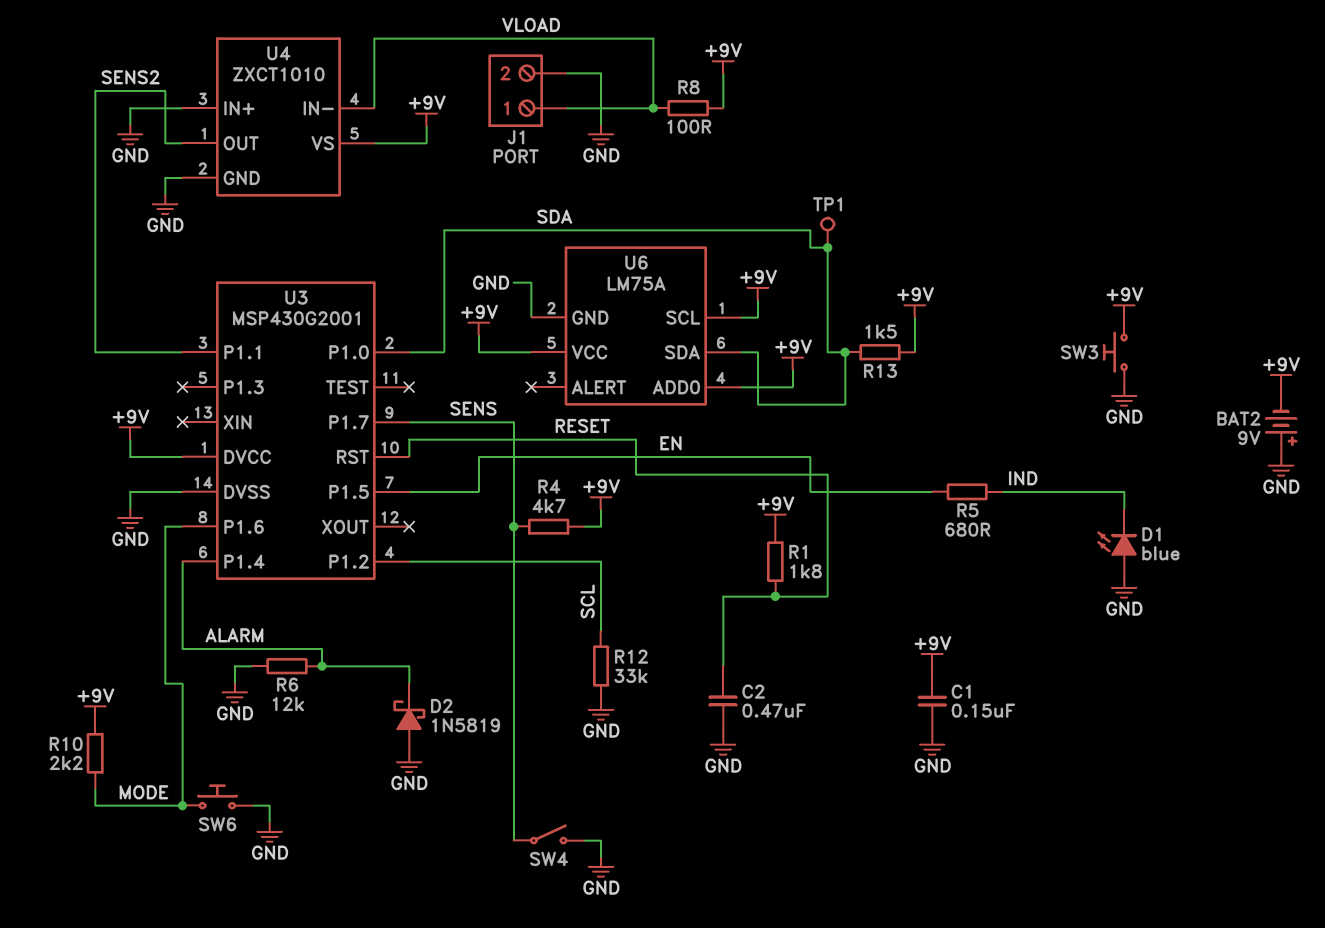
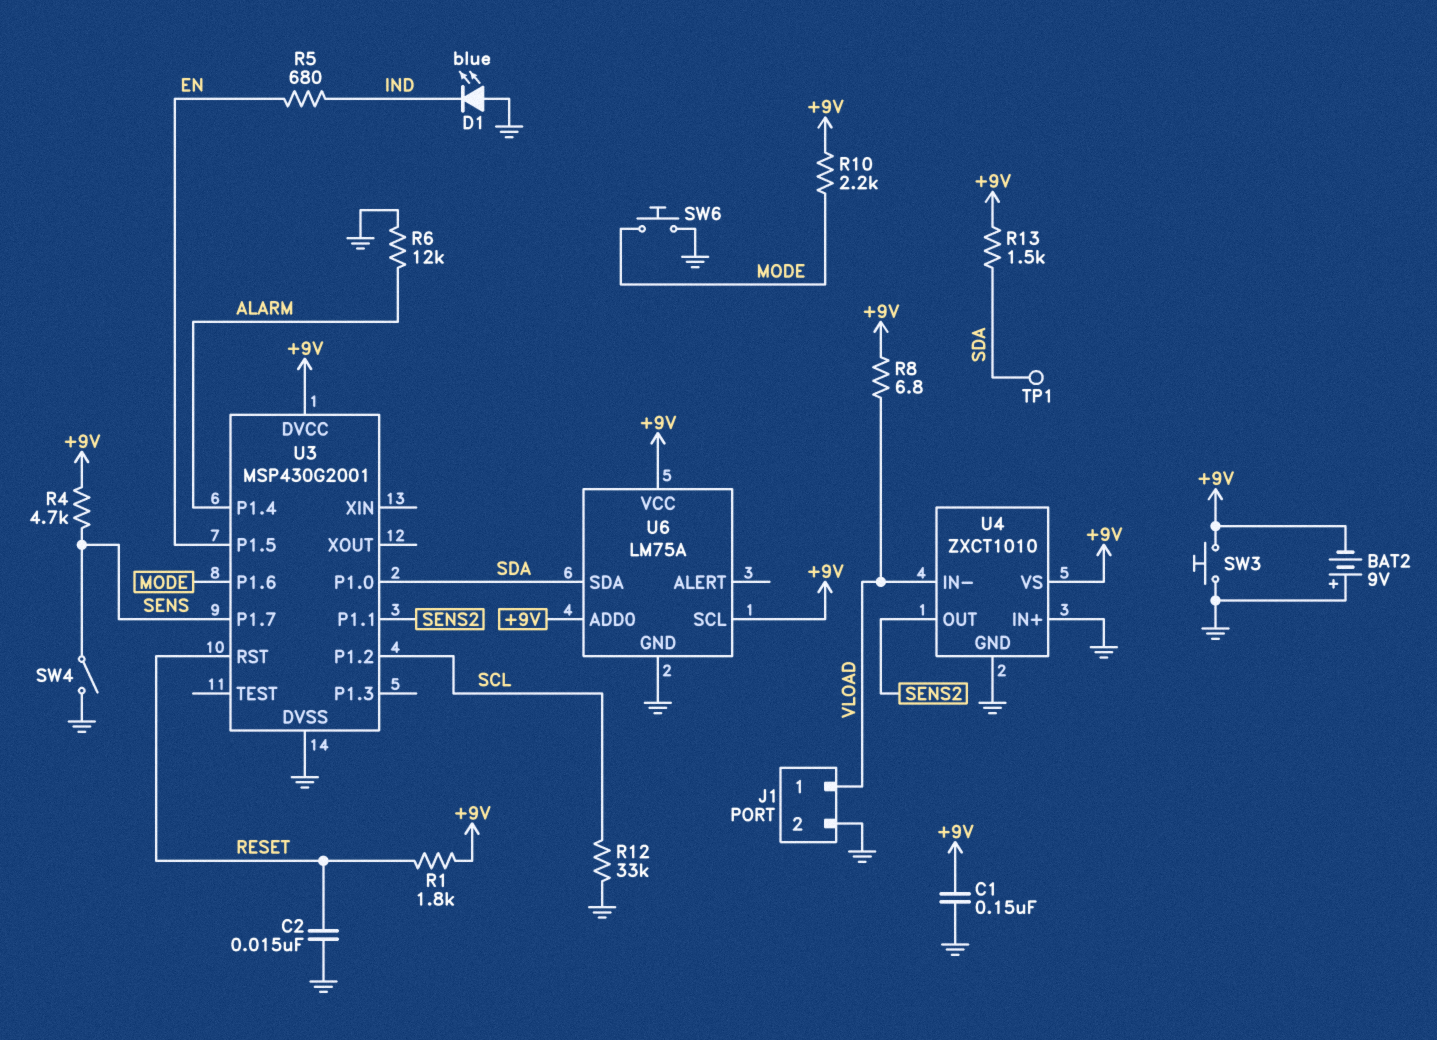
C2: 470nF (GND, RESET) -> 15nF (GND, RESET)
D2: schottky 1N5819 (A GND, K ALARM) -> none
R8: 100 (+9V, VLOAD) -> 6.8 (+9V, VLOAD)

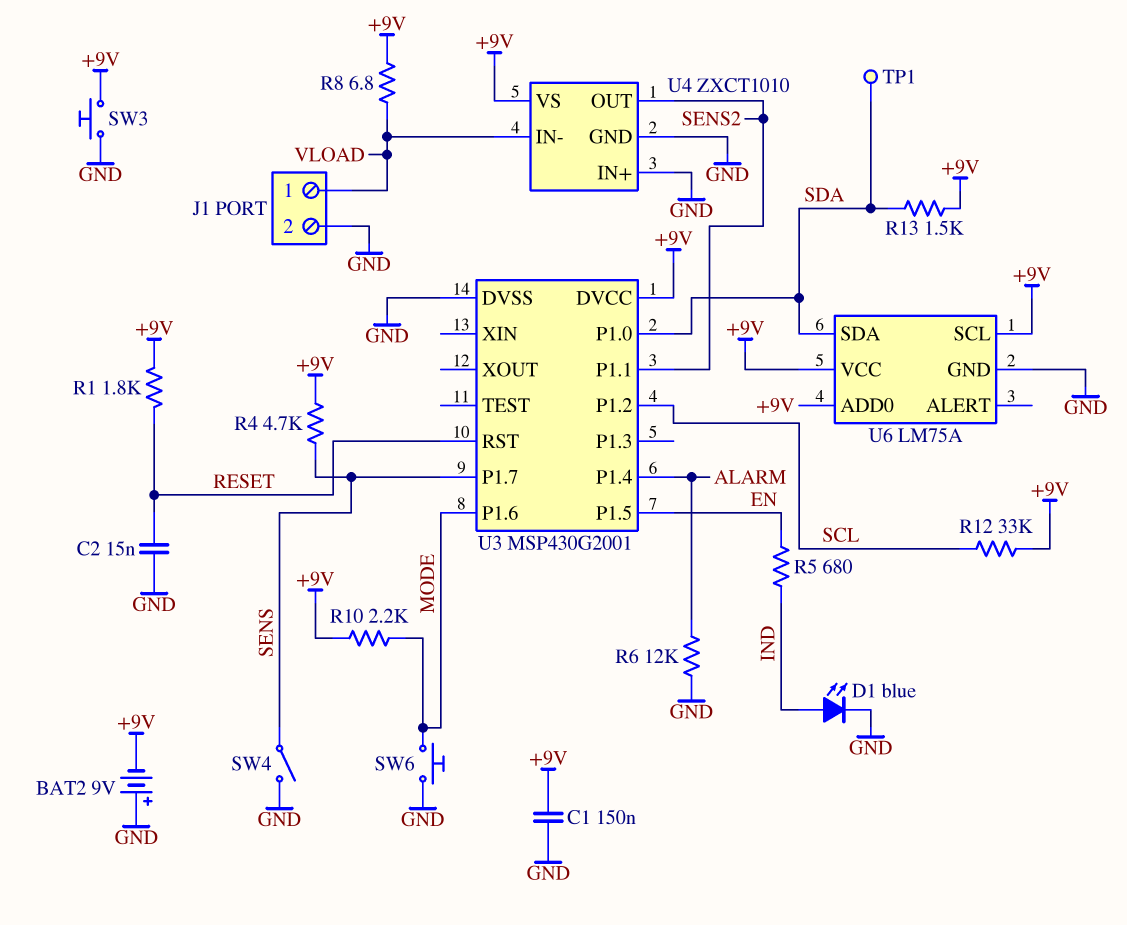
D1: LED blue (A GND, K IND) -> LED blue (A IND, K GND)
R12: 33k (GND, SCL) -> 33k (+9V, SCL)

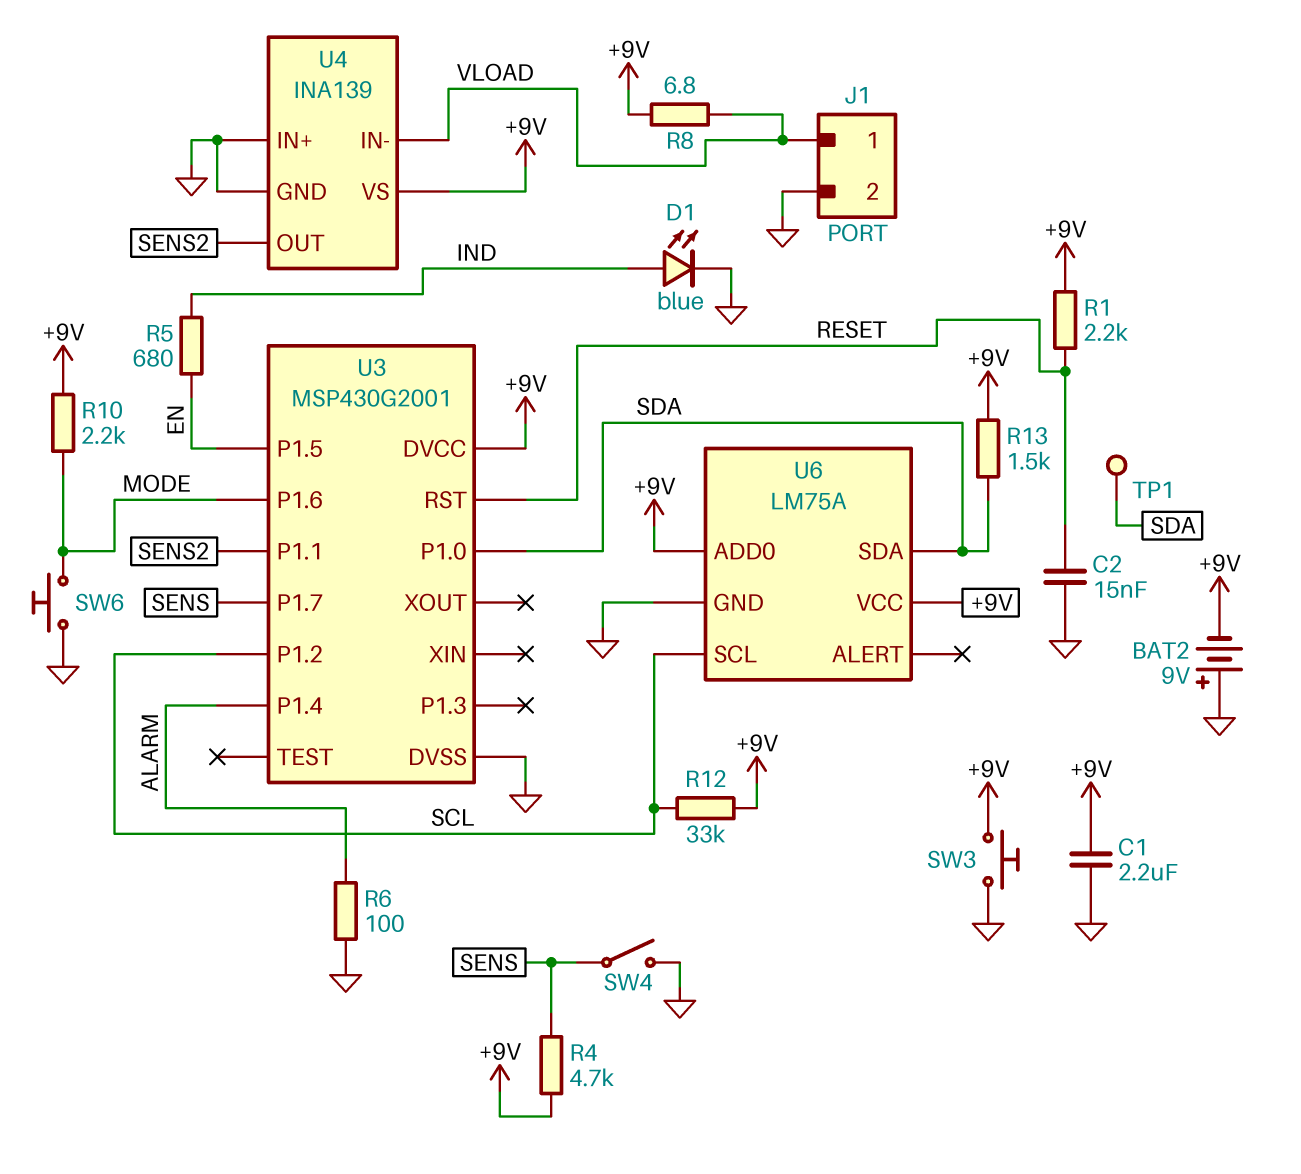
C1: 150nF (+9V, GND) -> 2.2uF (+9V, GND)
R1: 1.8k (+9V, RESET) -> 2.2k (+9V, RESET)
R6: 12k (ALARM, GND) -> 100 (ALARM, GND)
U4: ZXCT1010 -> INA139
U6 pin SCL: +9V -> SCL

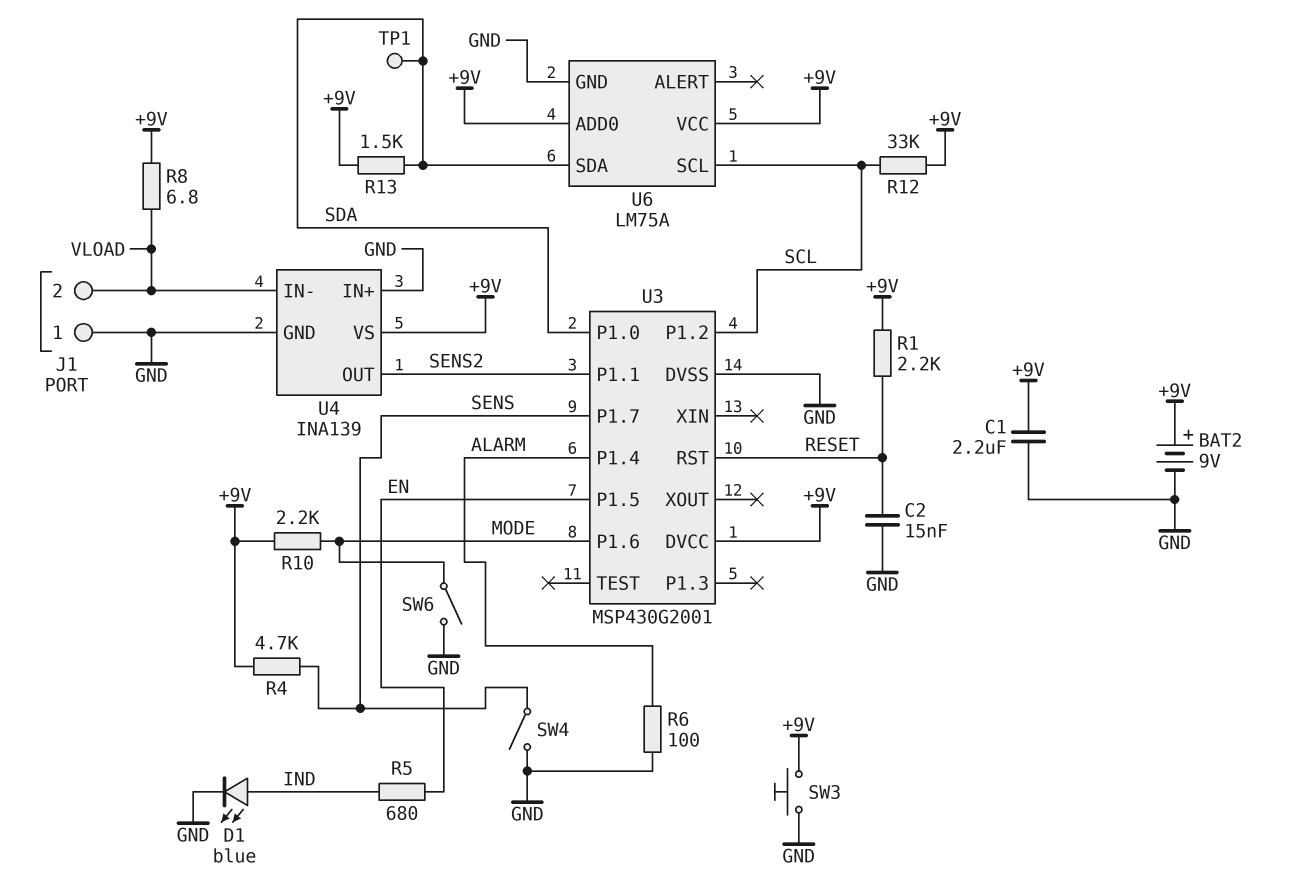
BAT2: 9V (plus GND, minus +9V) -> 9V (plus +9V, minus GND)
J1 pin 1: VLOAD -> GND
J1 pin 2: GND -> VLOAD
SW6: button (GND, MODE) -> switch (GND, MODE)

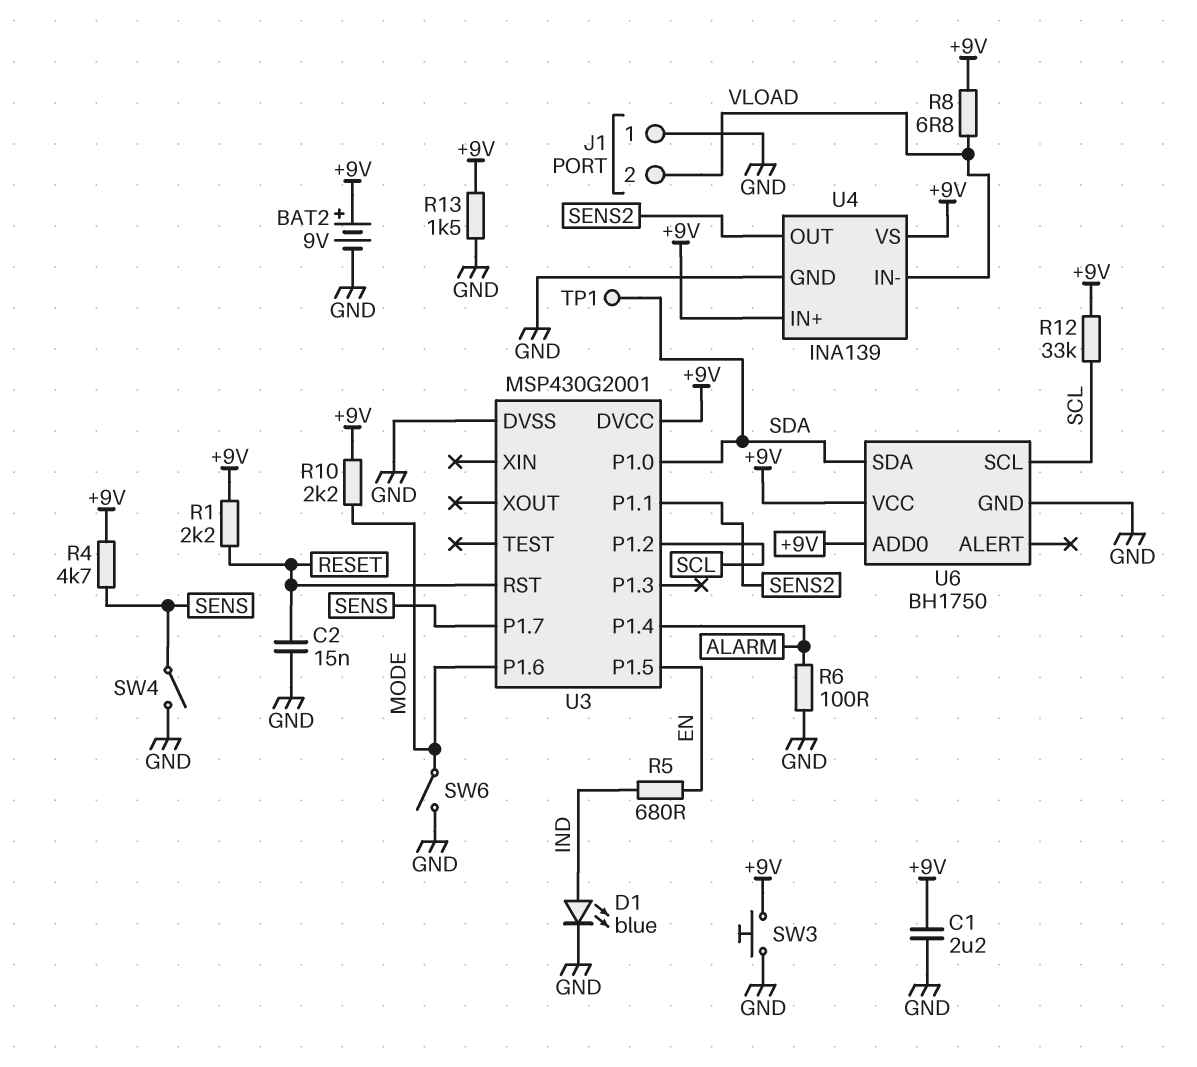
R13: 1.5k (+9V, SDA) -> 1.5k (+9V, GND)
U4 pin IN+: GND -> +9V
U6: LM75A -> BH1750

